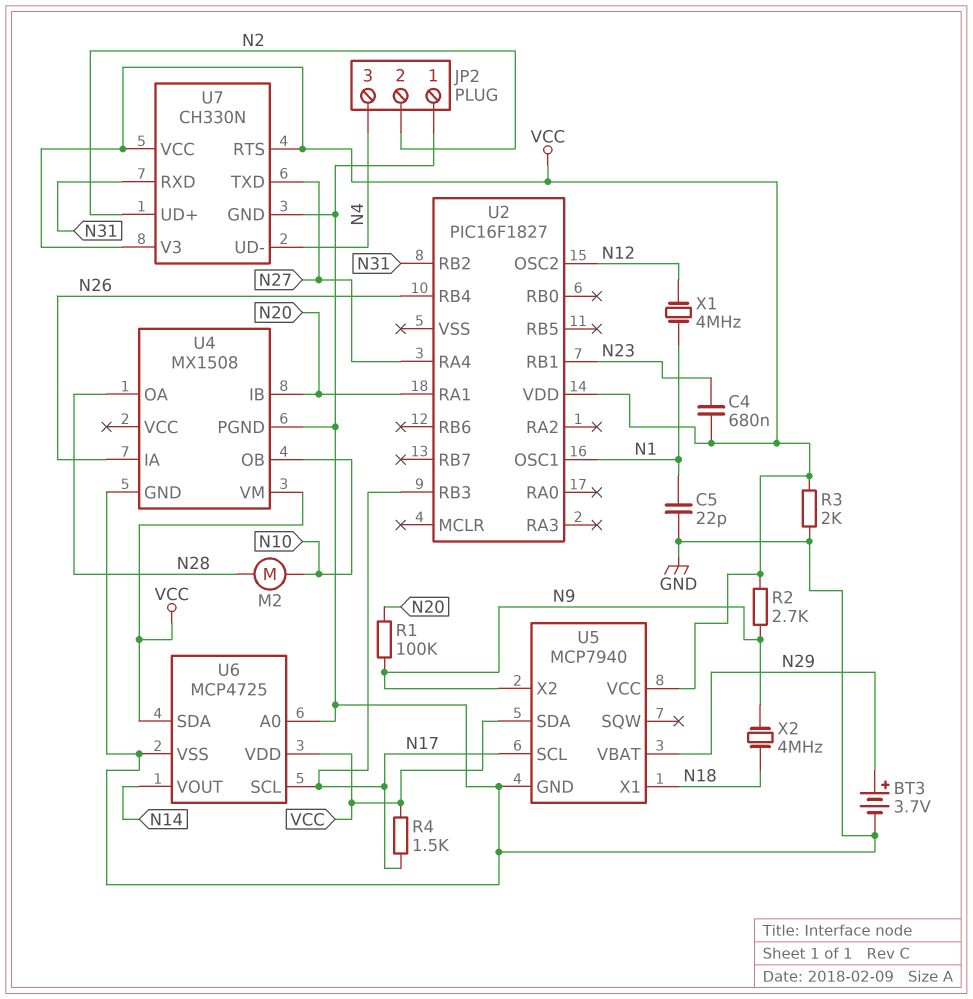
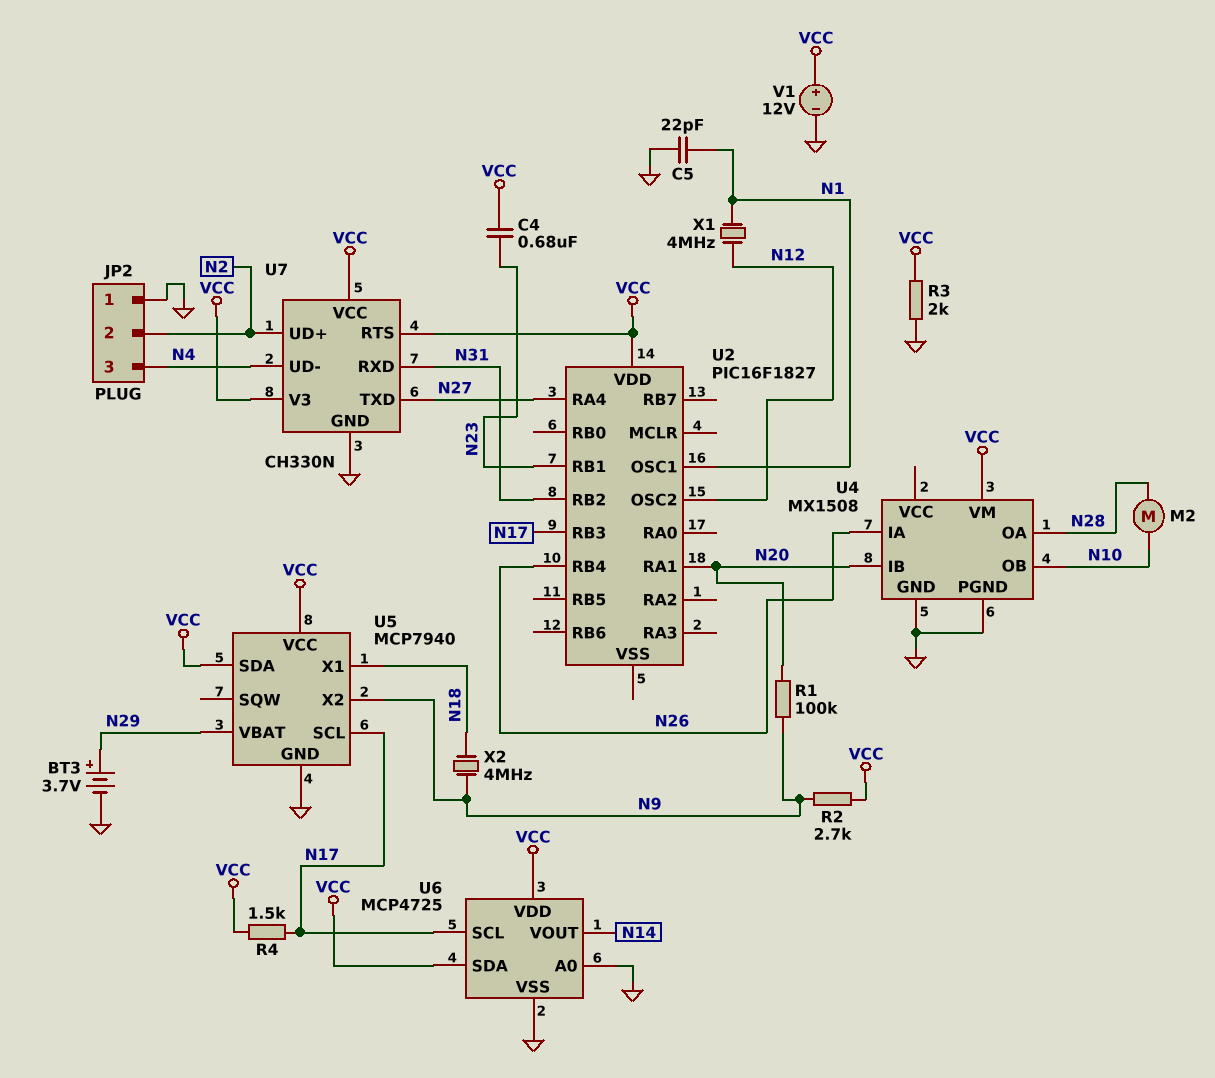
V1: none -> 12V (plus VCC, minus GND)

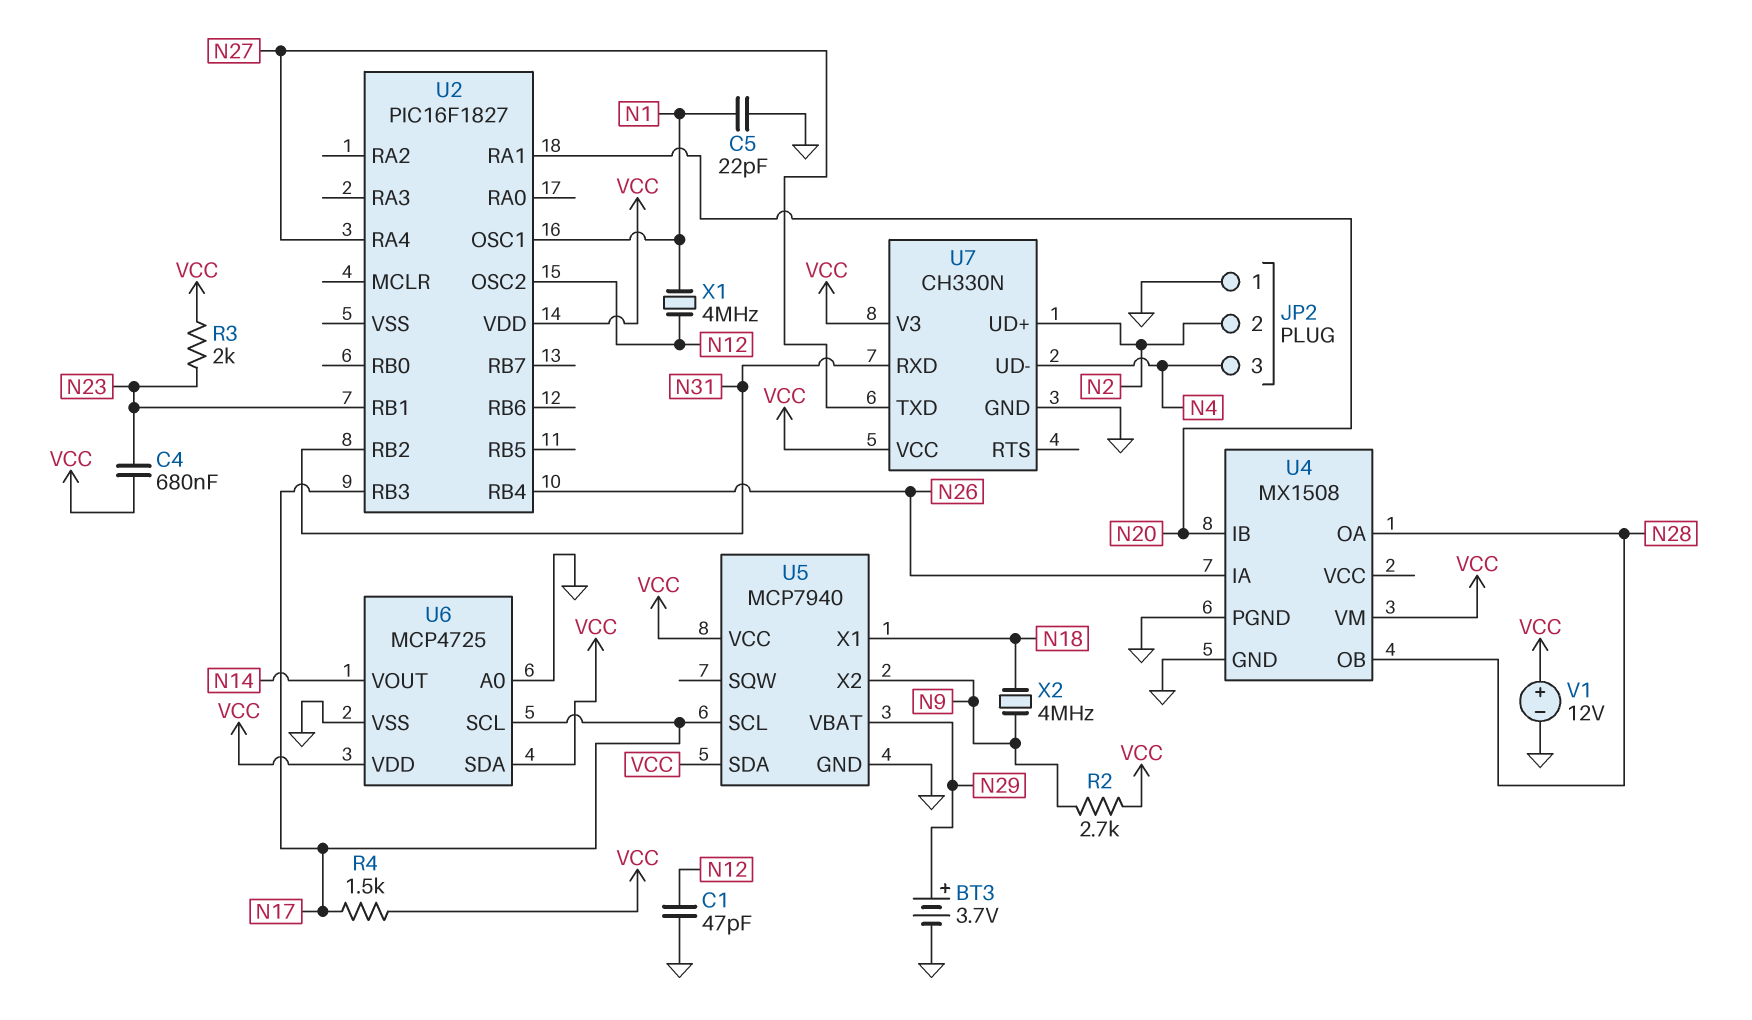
C1: none -> 47pF (GND, N12)
M2: motor (N10, N28) -> none
R1: 100k (N9, N20) -> none
R3: 2k (GND, VCC) -> 2k (N23, VCC)
U4 pin OB: N10 -> N28
U7 pin RTS: VCC -> none

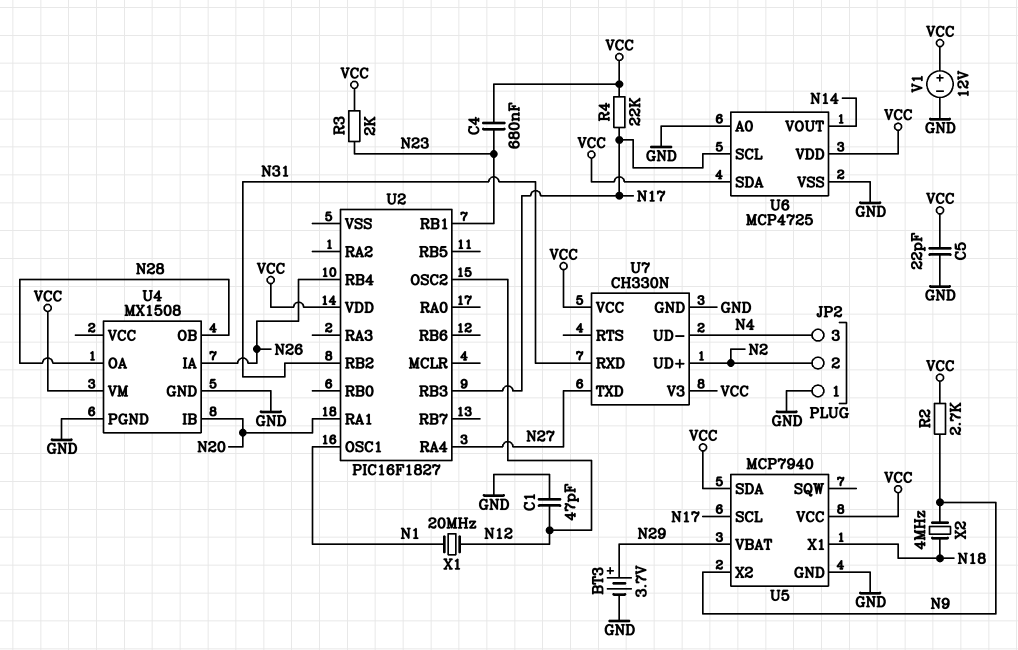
C5: 22pF (GND, N1) -> 22pF (GND, VCC)
R4: 1.5k (N17, VCC) -> 22k (N17, VCC)
X1: 4MHz (N1, N12) -> 20MHz (N1, N12)

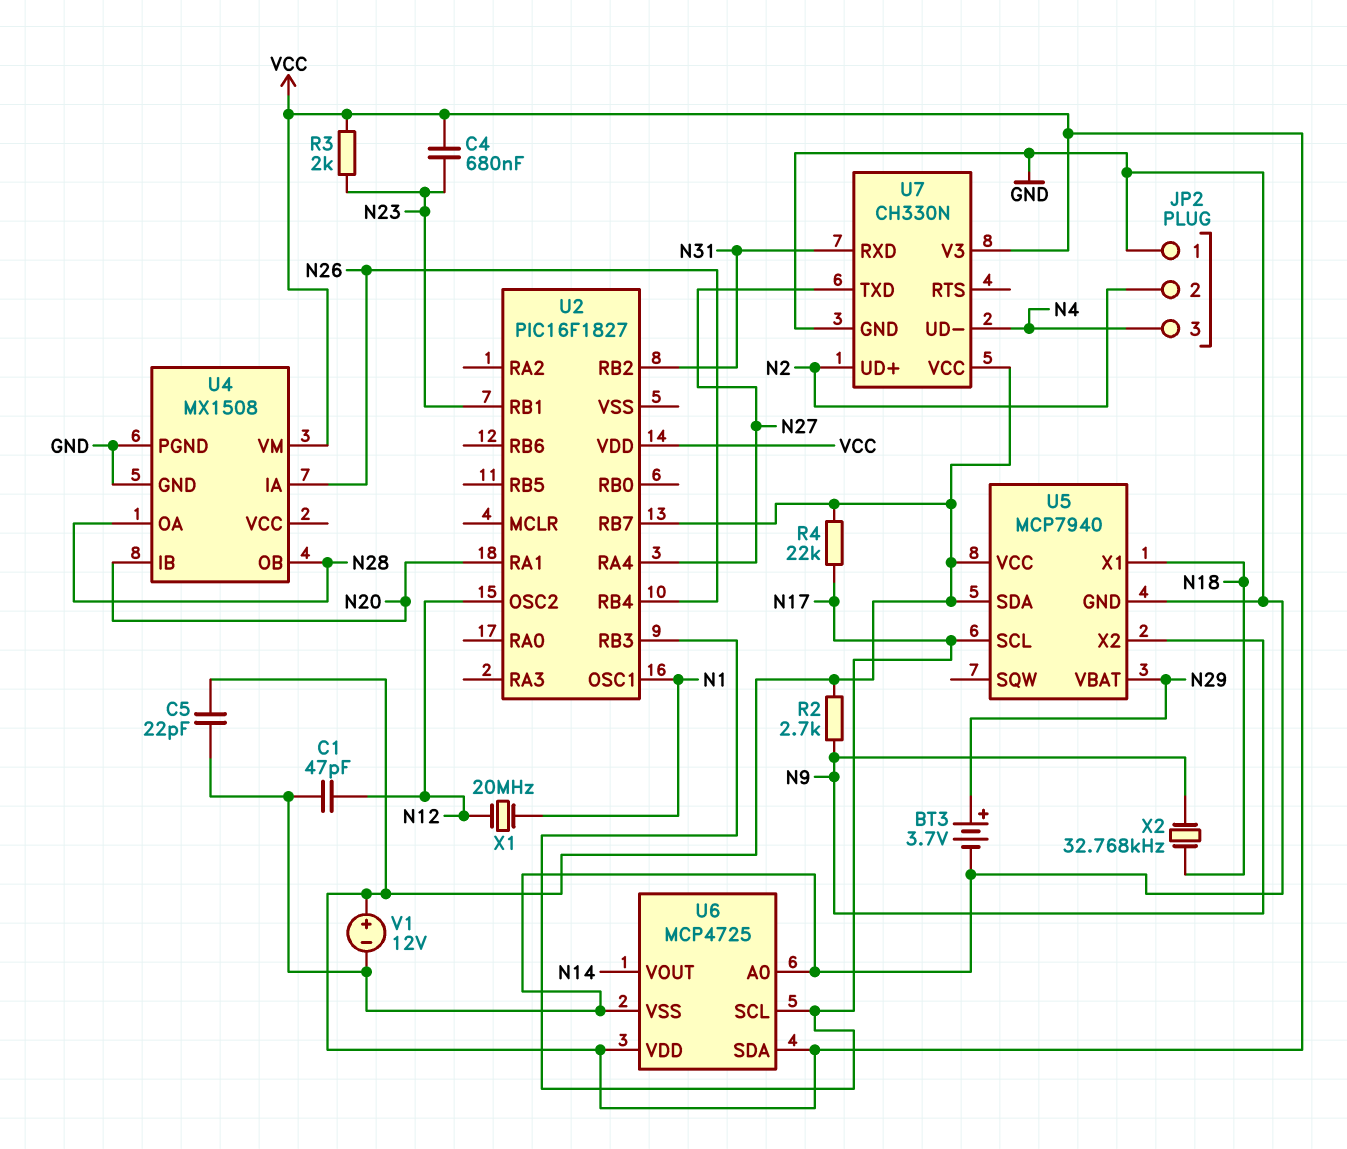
U2 pin RB7: none -> VCC
X2: 4MHz (N9, N18) -> 32.768kHz (N9, N18)

